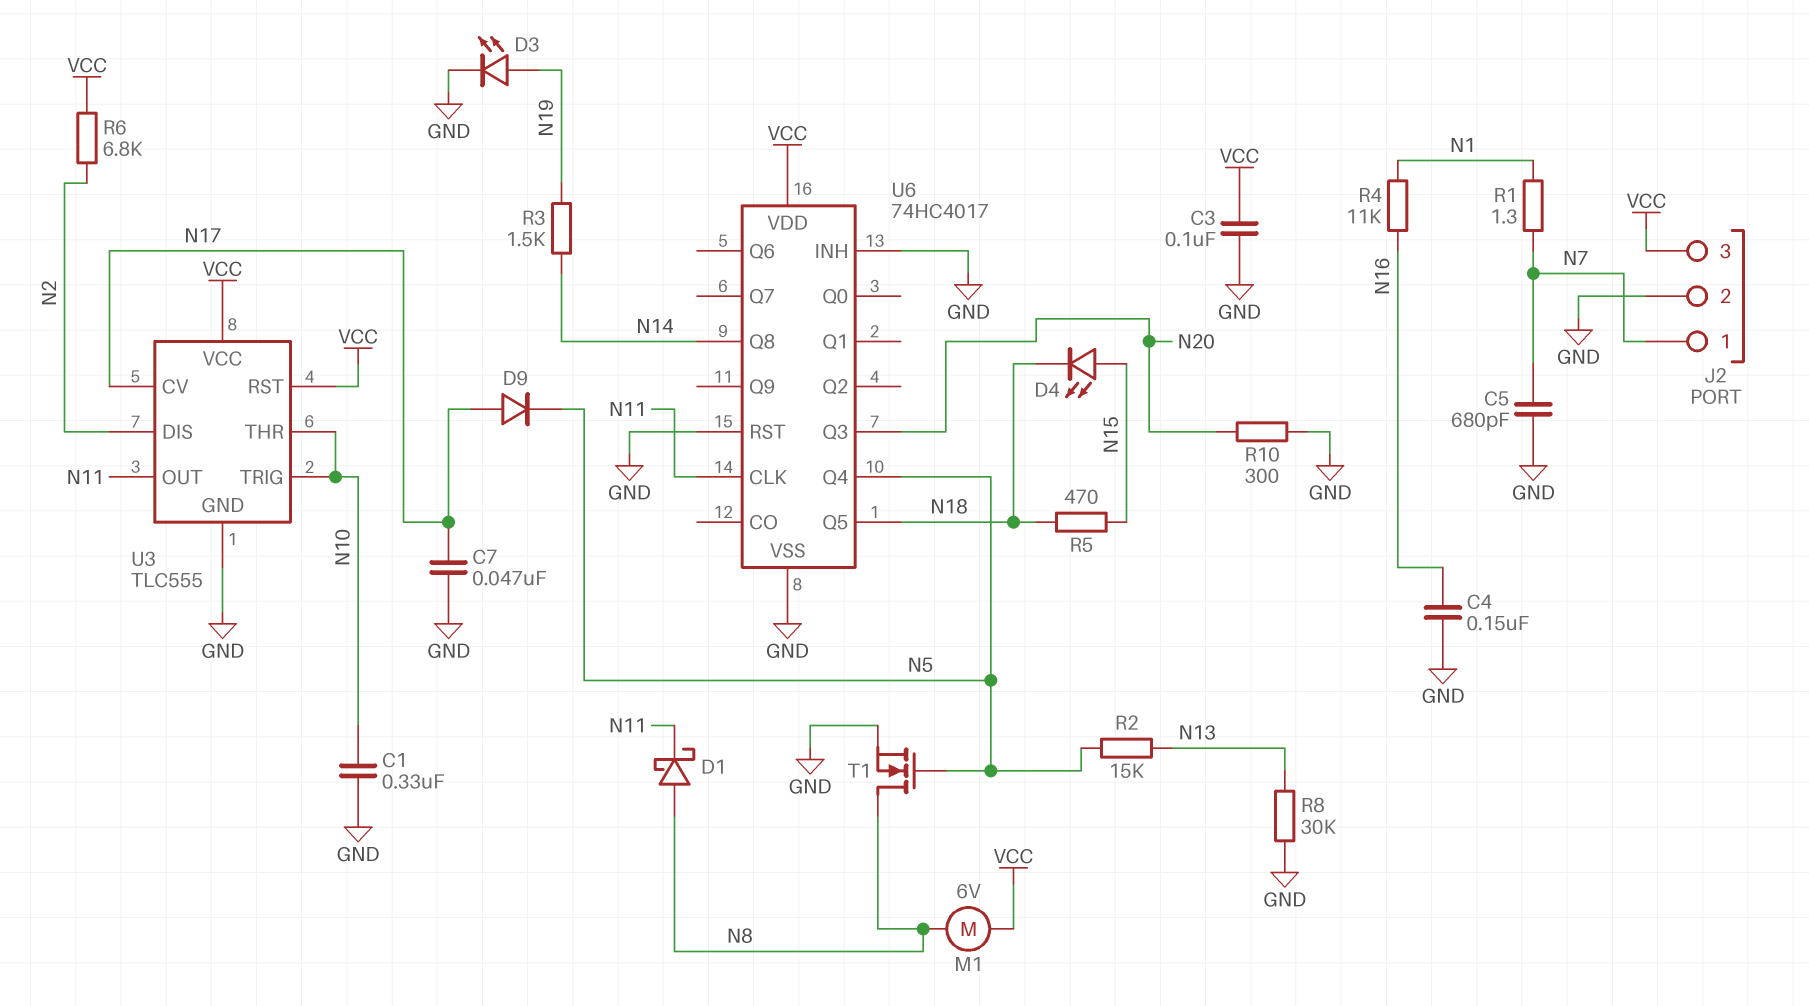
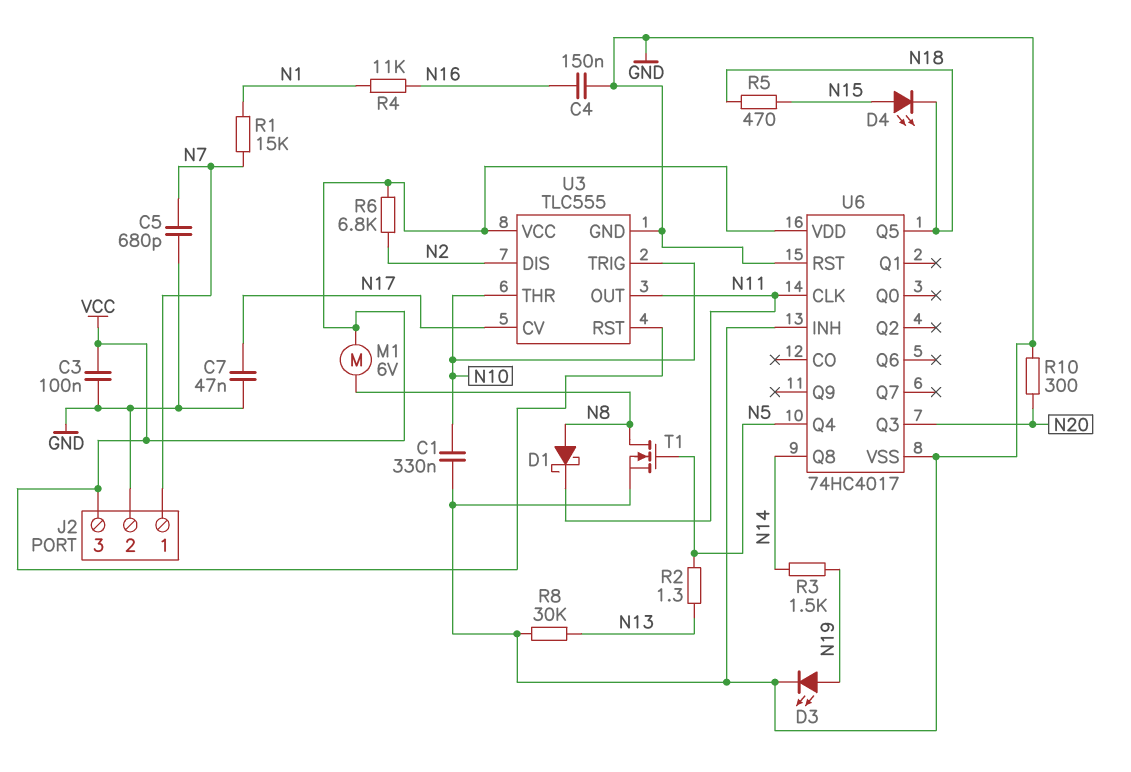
D9: diode (A N17, K N5) -> none
R1: 1.3 (N1, N7) -> 15k (N1, N7)
R2: 15k (N5, N13) -> 1.3 (N5, N13)

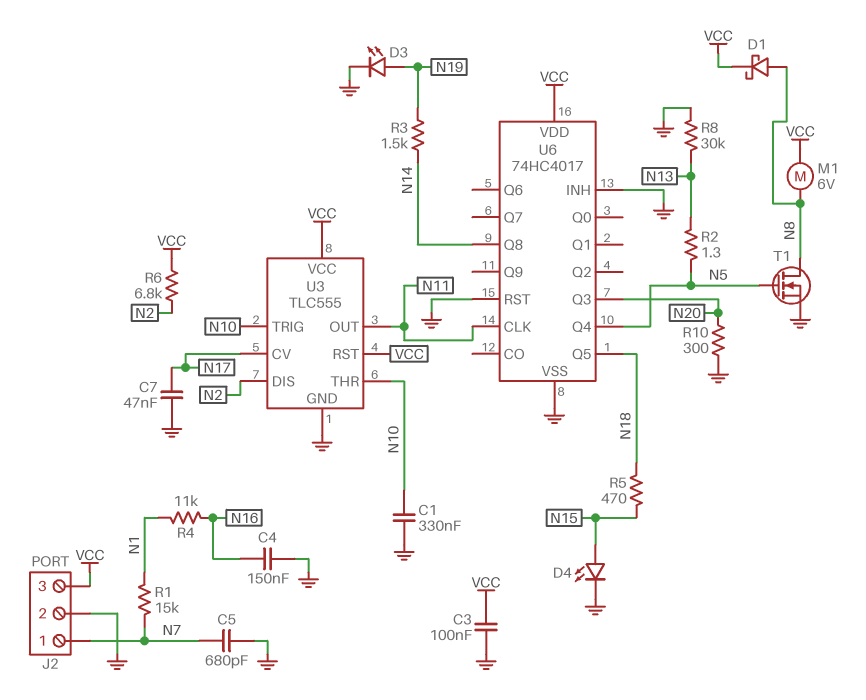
D1: schottky (A N8, K N11) -> schottky (A N8, K VCC)
D4: LED (A N15, K N18) -> LED (A N15, K GND)

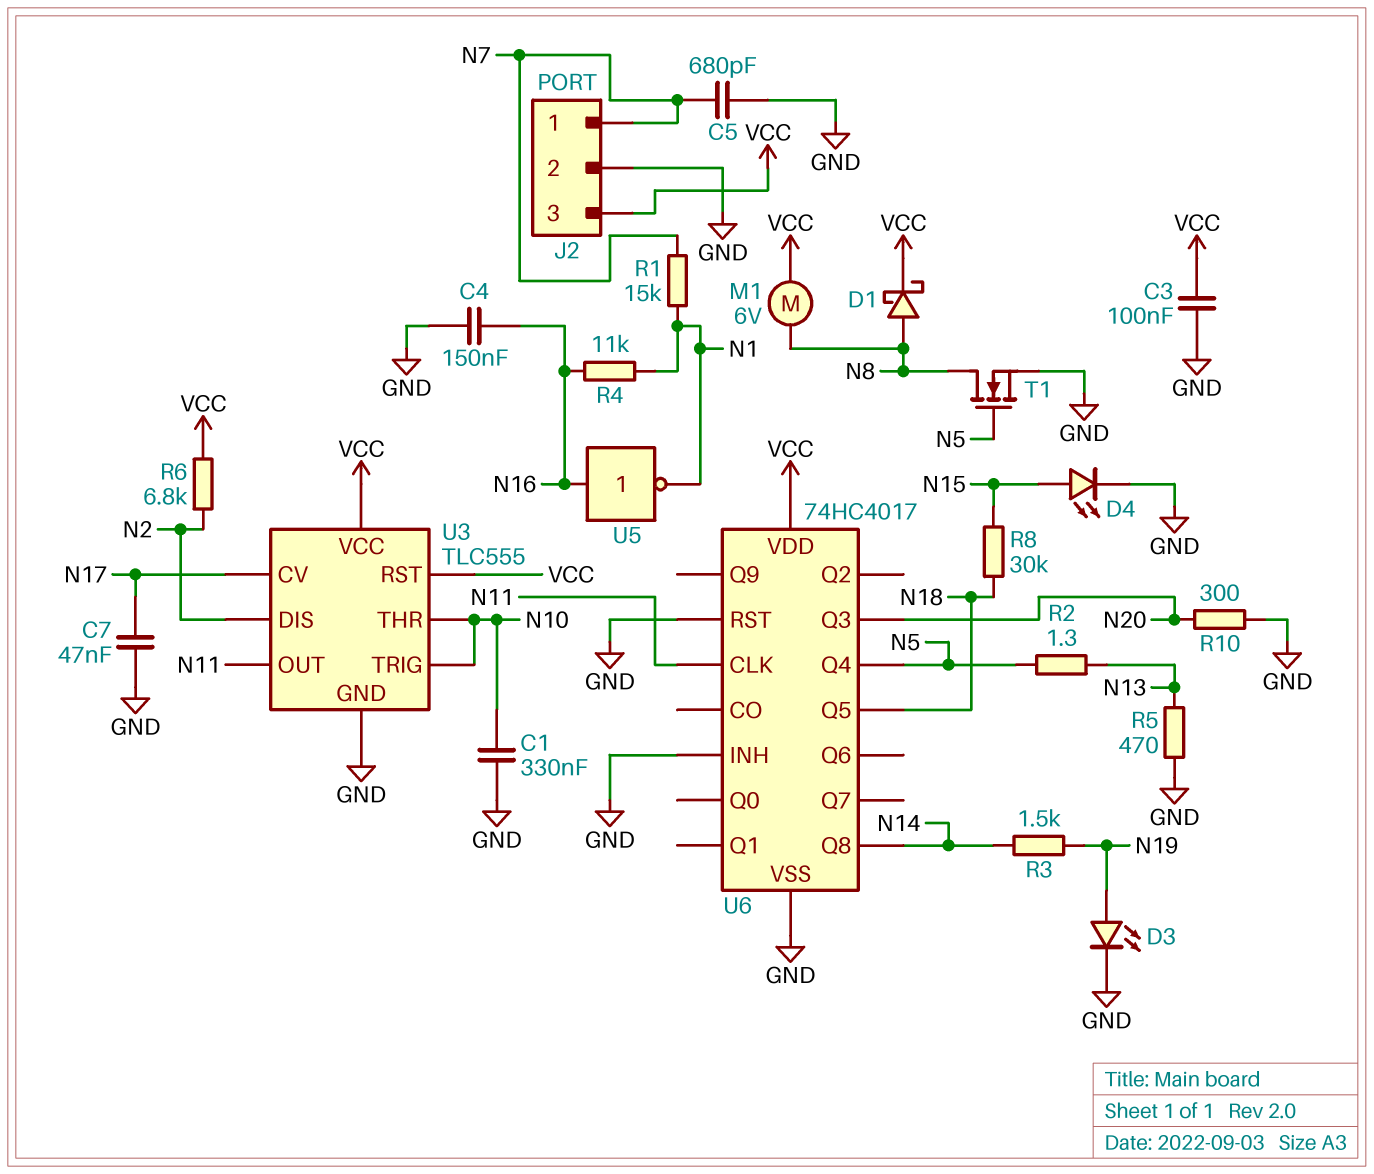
R5: 470 (N15, N18) -> 470 (GND, N13)
R8: 30k (GND, N13) -> 30k (N15, N18)
U5: none -> NOT (in N16, out N1)

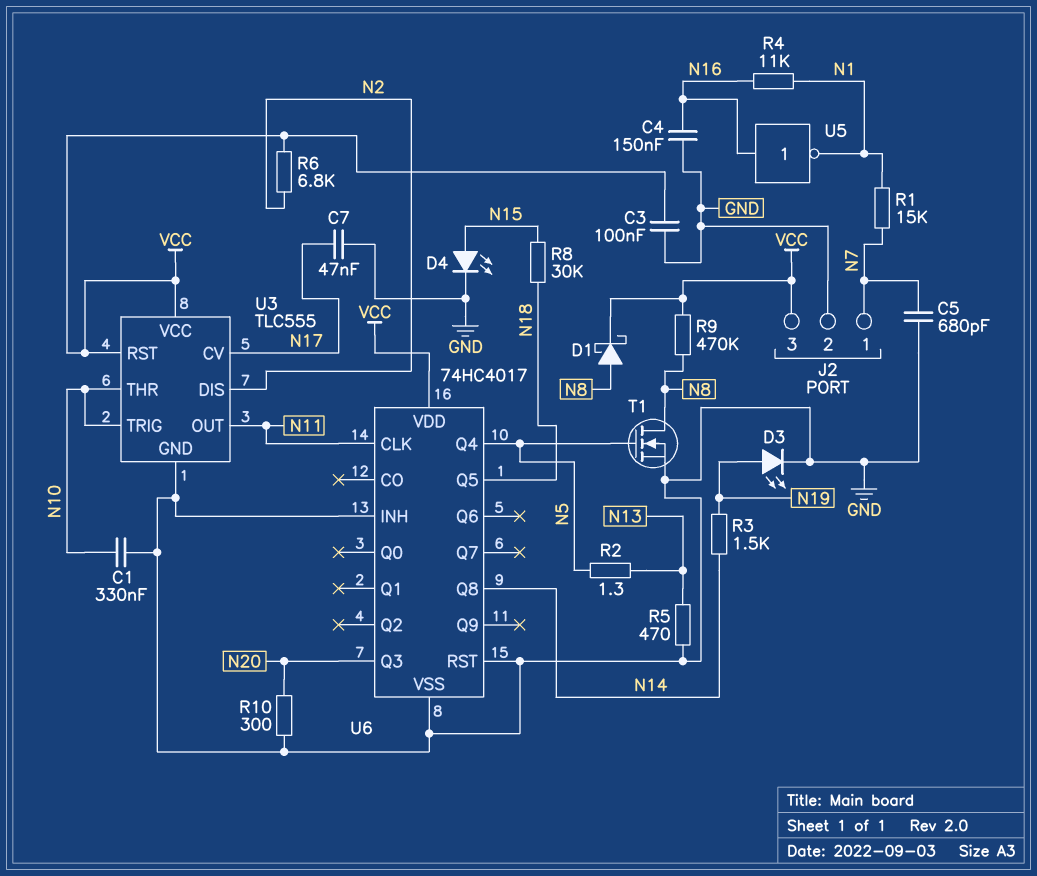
M1: motor 6V (N8, VCC) -> none
R9: none -> 470k (N8, VCC)

